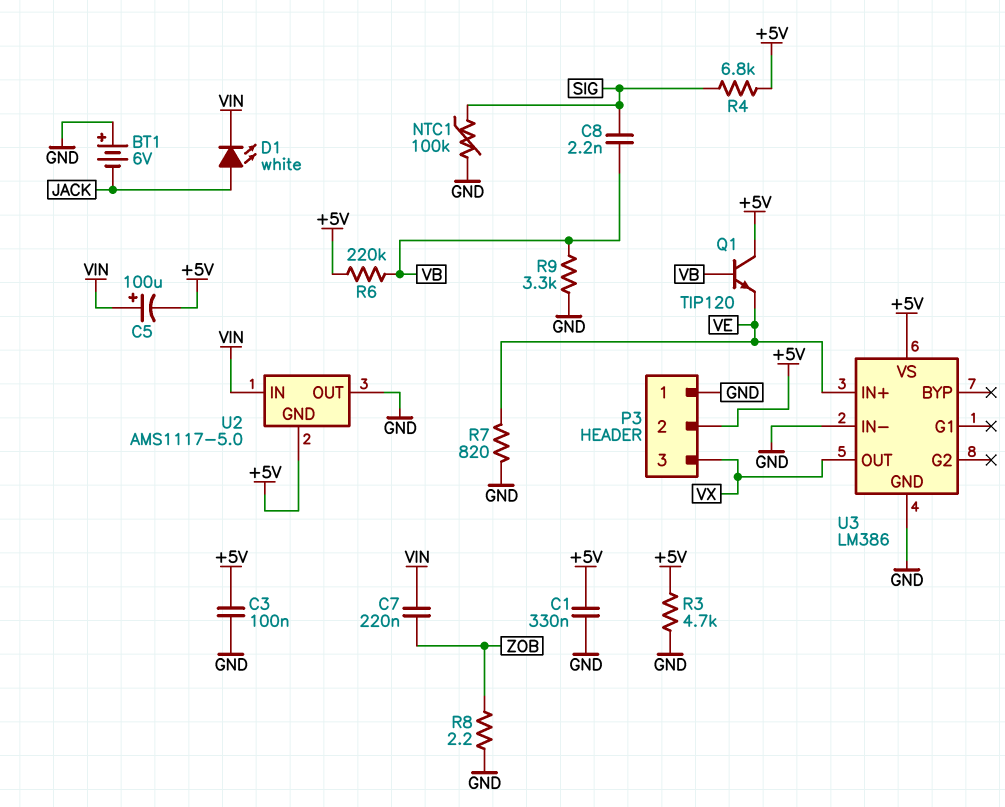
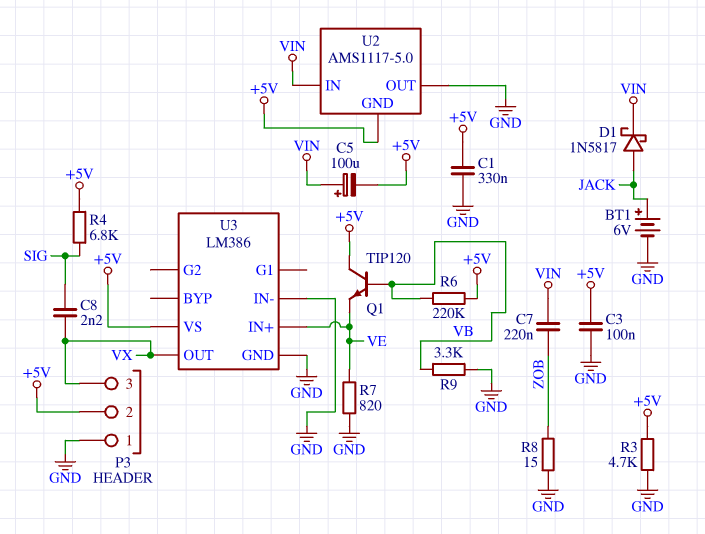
BT1: 6V (plus GND, minus JACK) -> 6V (plus JACK, minus GND)
C8: 2.2nF (SIG, VB) -> 2.2nF (SIG, VX)
D1: LED white (A JACK, K VIN) -> schottky 1N5817 (A JACK, K VIN)
NTC1: 100k (GND, SIG) -> none
R8: 2.2 (GND, ZOB) -> 15 (GND, ZOB)

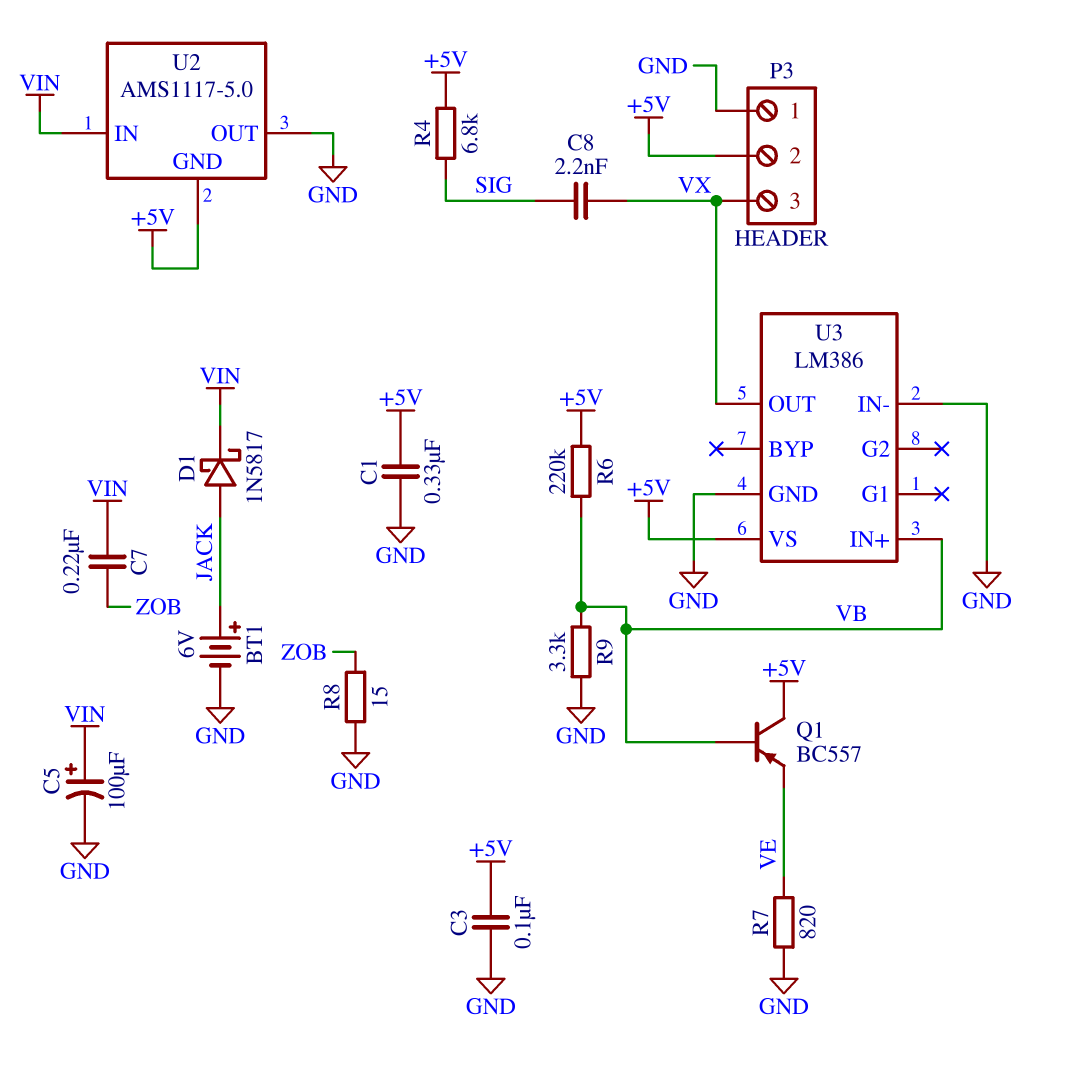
C5: 100uF (plus VIN, minus +5V) -> 100uF (plus VIN, minus GND)
Q1: NPN TIP120 (B VB, C +5V, E VE) -> PNP BC557 (B VB, C +5V, E VE)
R3: 4.7k (+5V, GND) -> none
U3 pin IN+: VE -> VB

